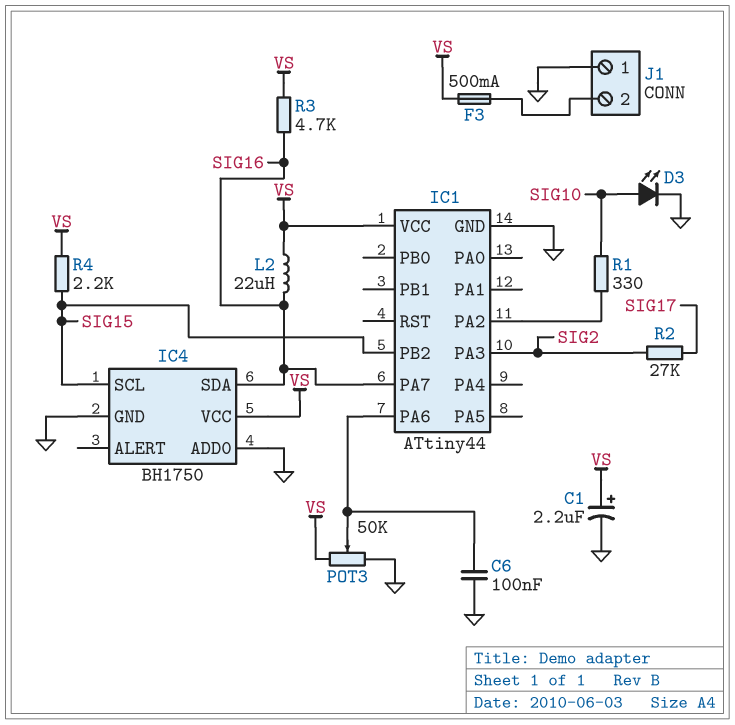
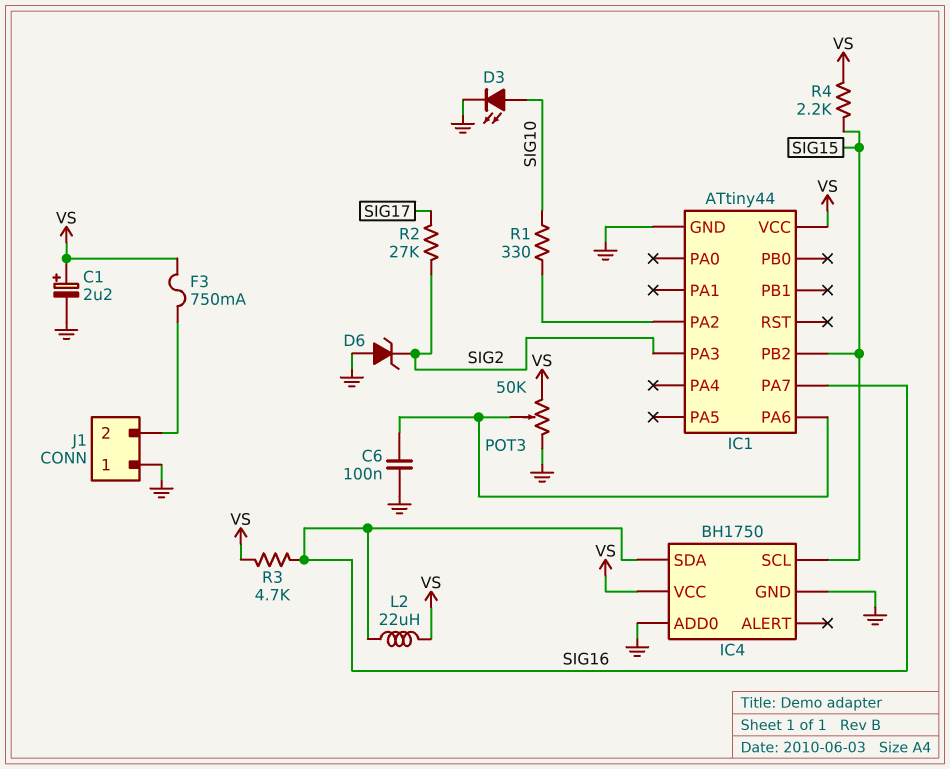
D6: none -> zener (A GND, K SIG2)
F3: 500mA (J1/2, VS) -> 750mA (J1/2, VS)

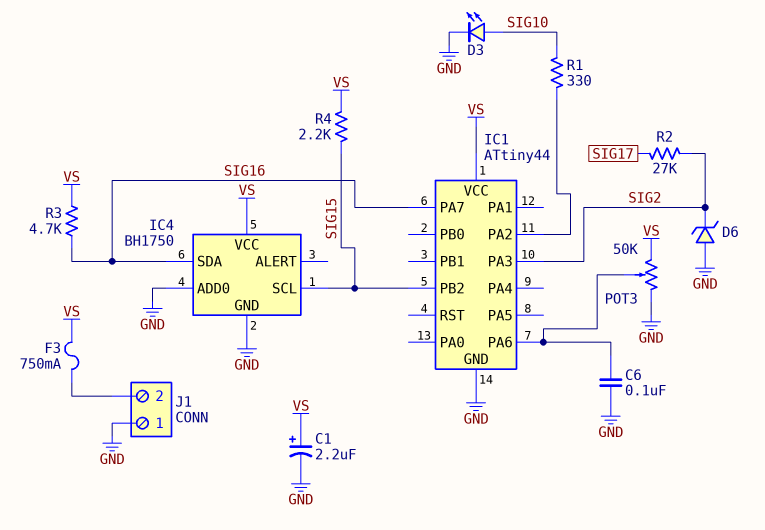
L2: 22uH (SIG16, VS) -> none

